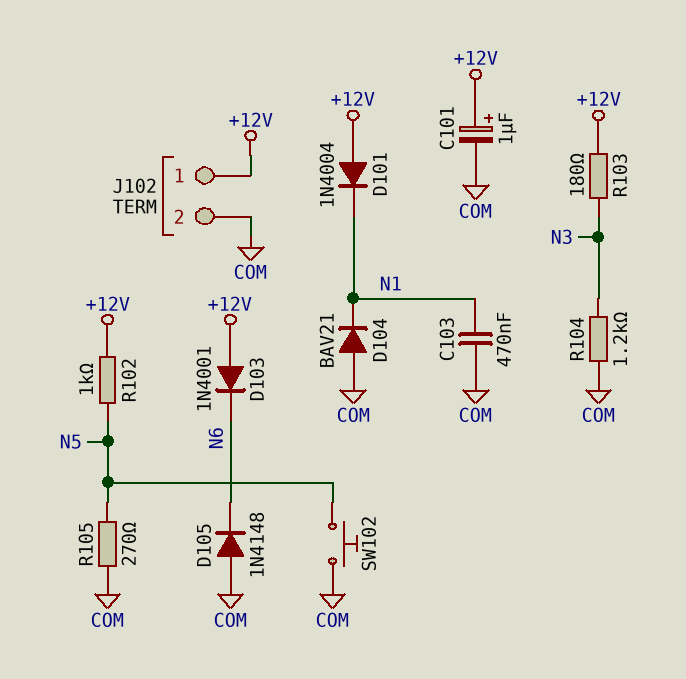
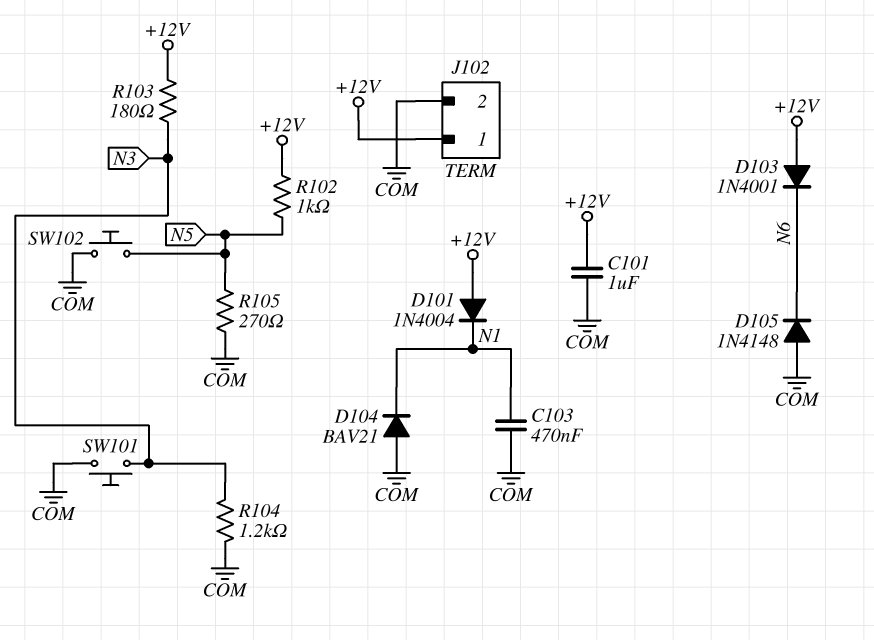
C101: 1uF (plus +12V, minus COM) -> 1uF (+12V, COM)
SW101: none -> button (COM, N3)

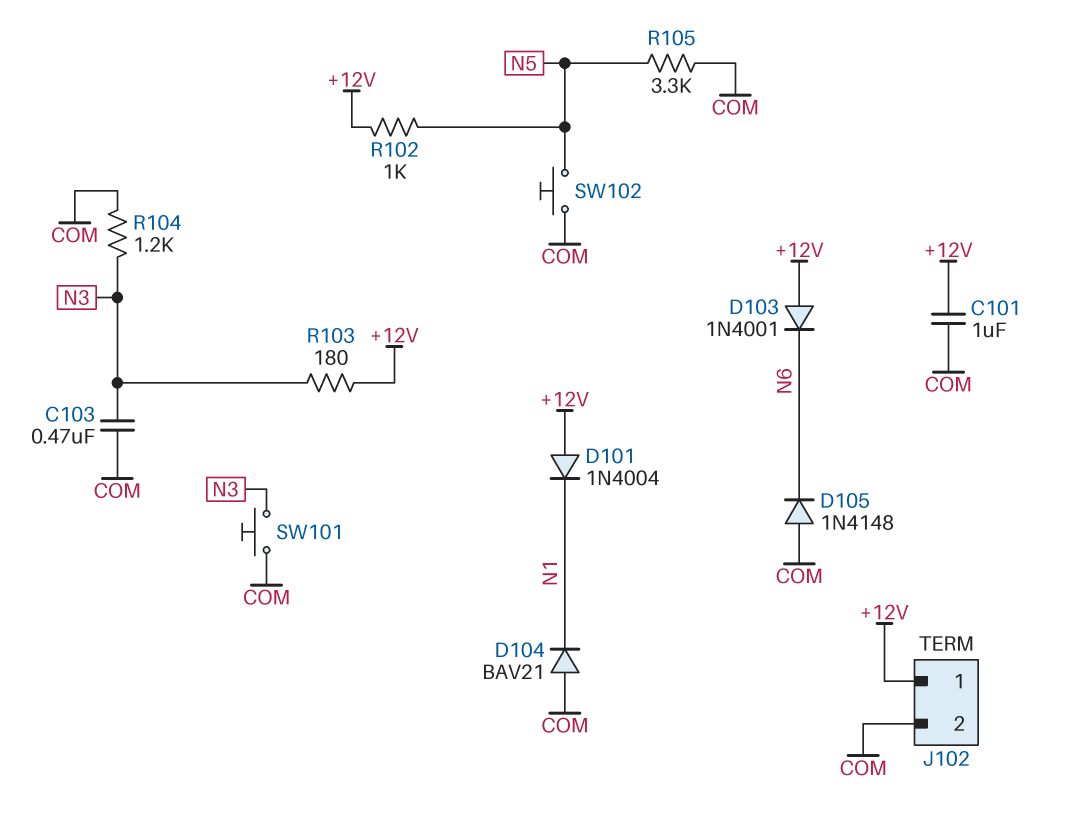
C103: 470nF (COM, N1) -> 470nF (COM, N3)
R105: 270 (COM, N5) -> 3.3k (COM, N5)

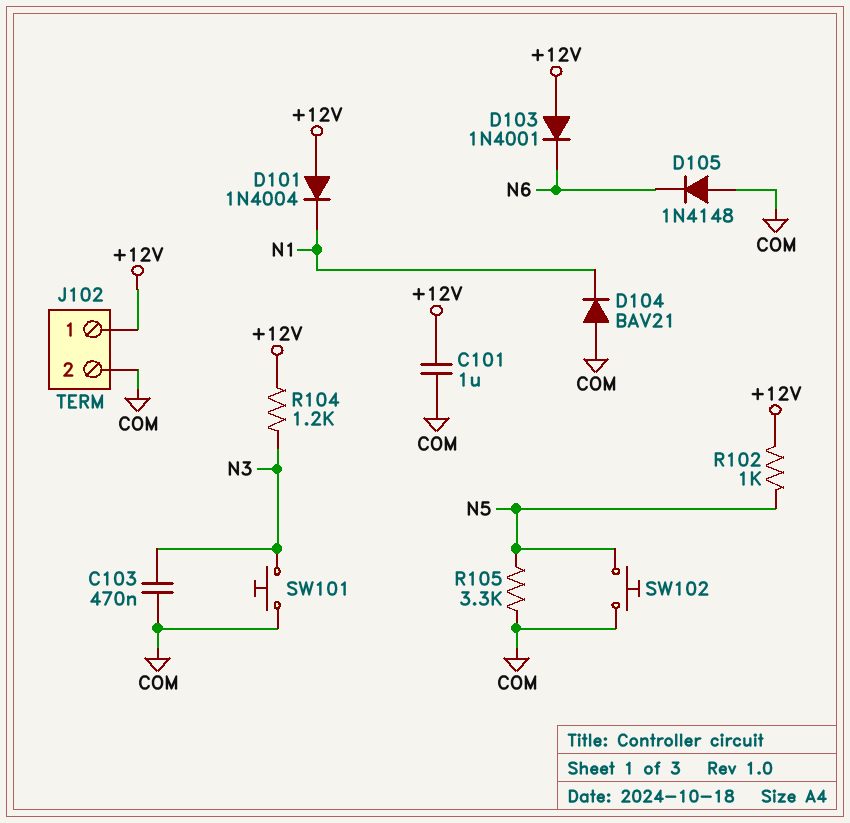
R103: 180 (+12V, N3) -> none
R104: 1.2k (COM, N3) -> 1.2k (+12V, N3)

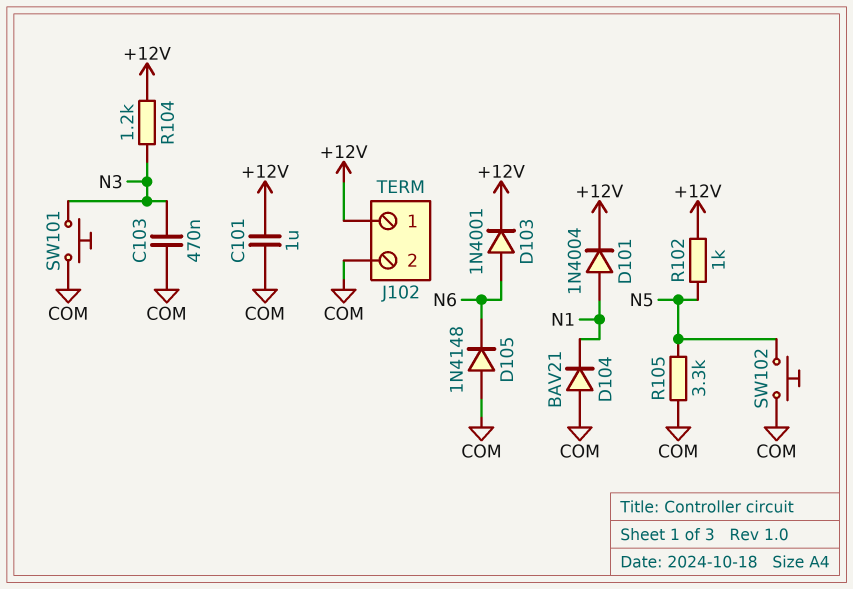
D101: diode 1N4004 (A +12V, K N1) -> diode 1N4004 (A N1, K +12V)
D103: diode 1N4001 (A +12V, K N6) -> diode 1N4001 (A N6, K +12V)

